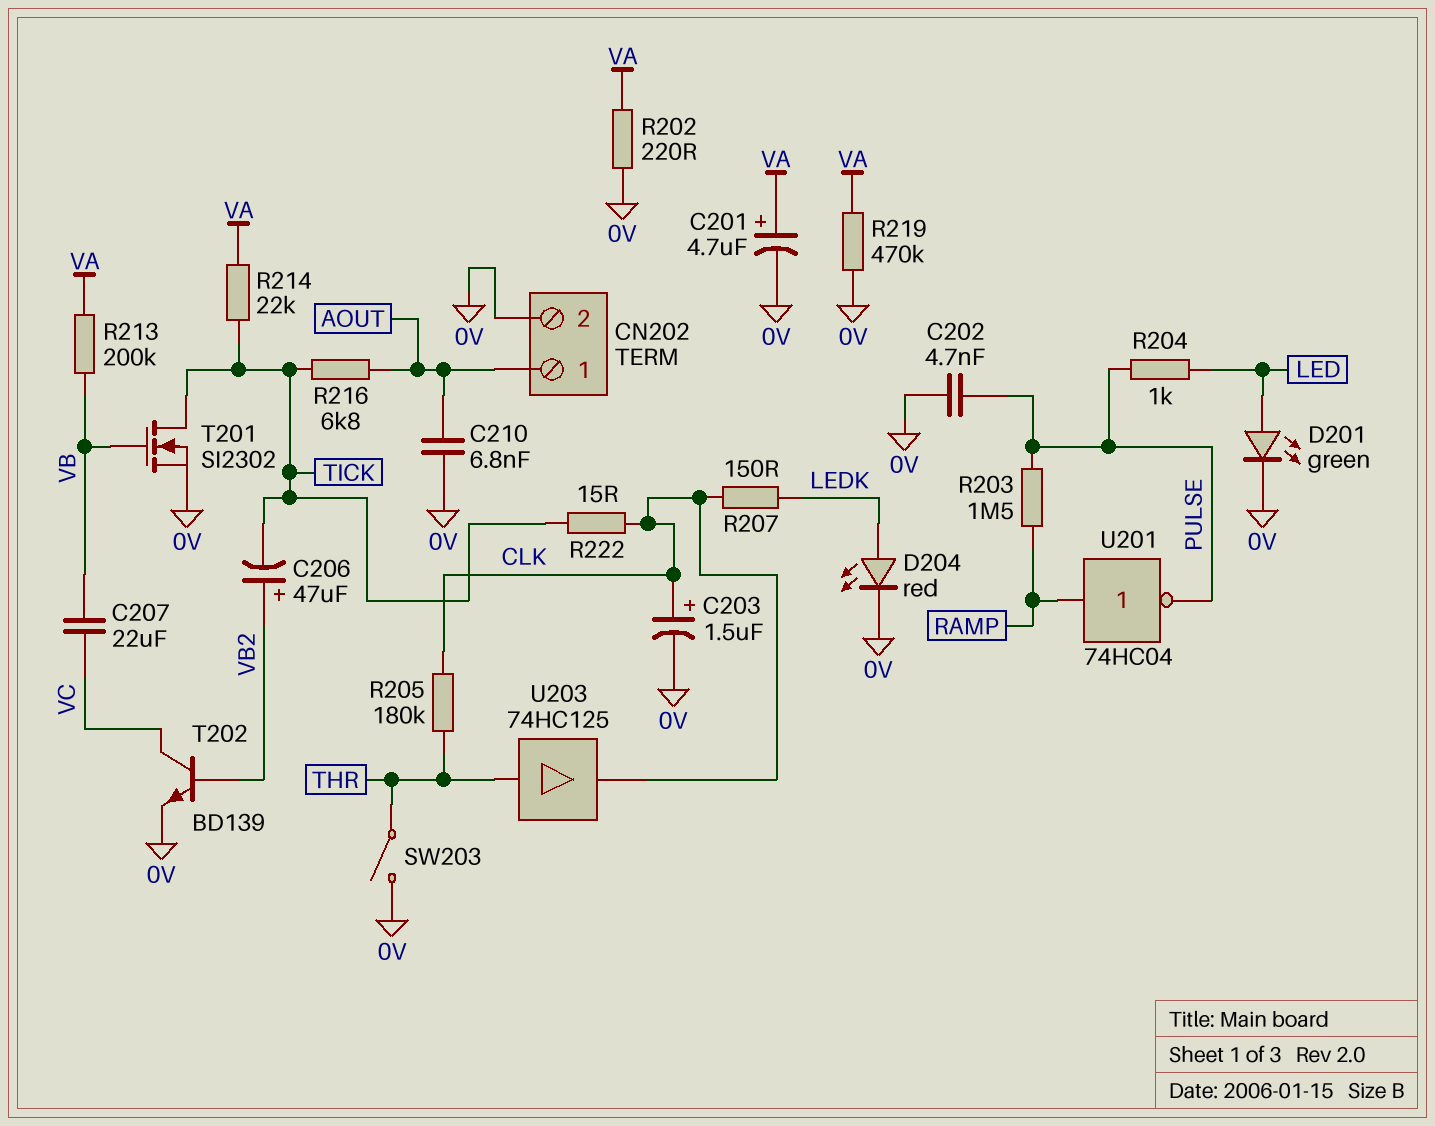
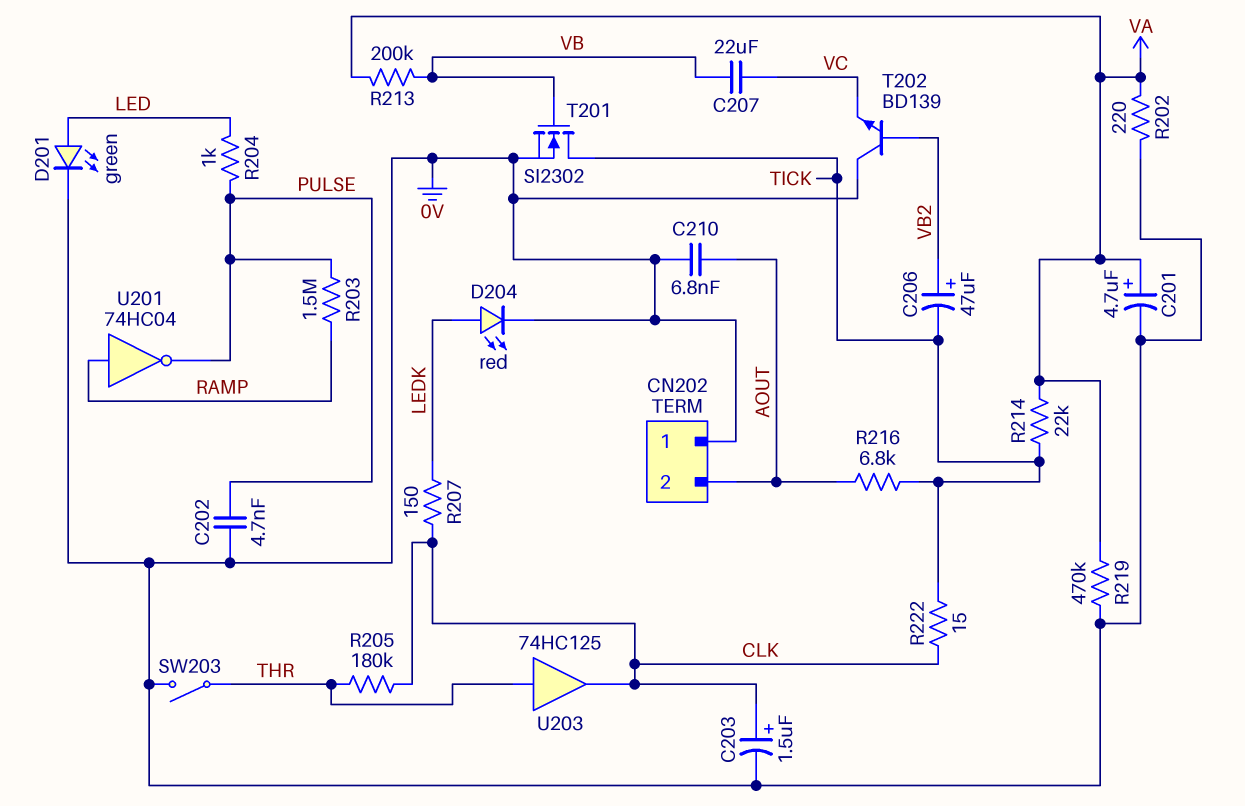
CN202 pin 1: AOUT -> 0V
CN202 pin 2: 0V -> AOUT
T202: NPN BD139 (B VB2, C VC, E 0V) -> NPN BD139 (B VB2, C 0V, E VC)

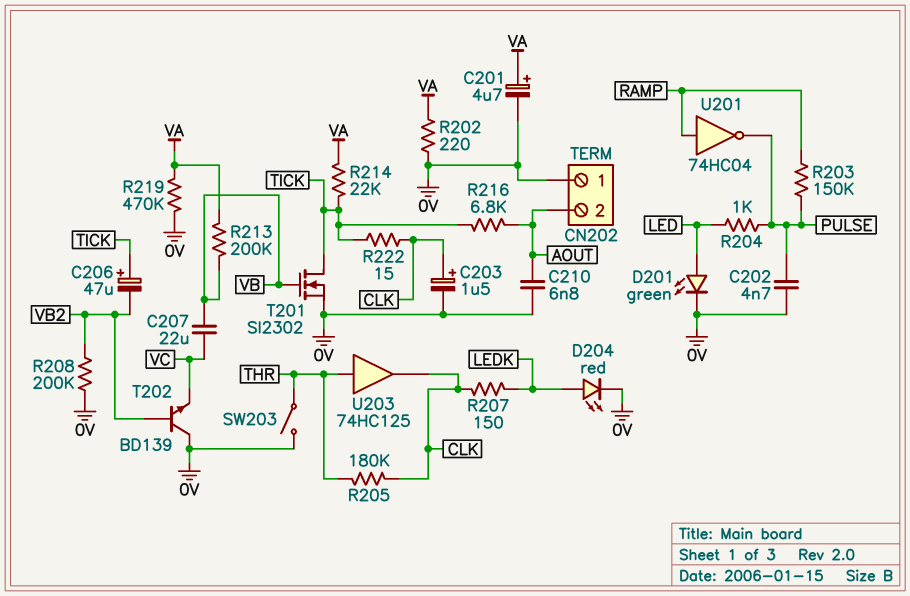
C206: 47uF (plus VB2, minus TICK) -> 47uF (plus TICK, minus VB2)
R203: 1.5M (PULSE, RAMP) -> 150k (PULSE, RAMP)
R208: none -> 200k (0V, VB2)

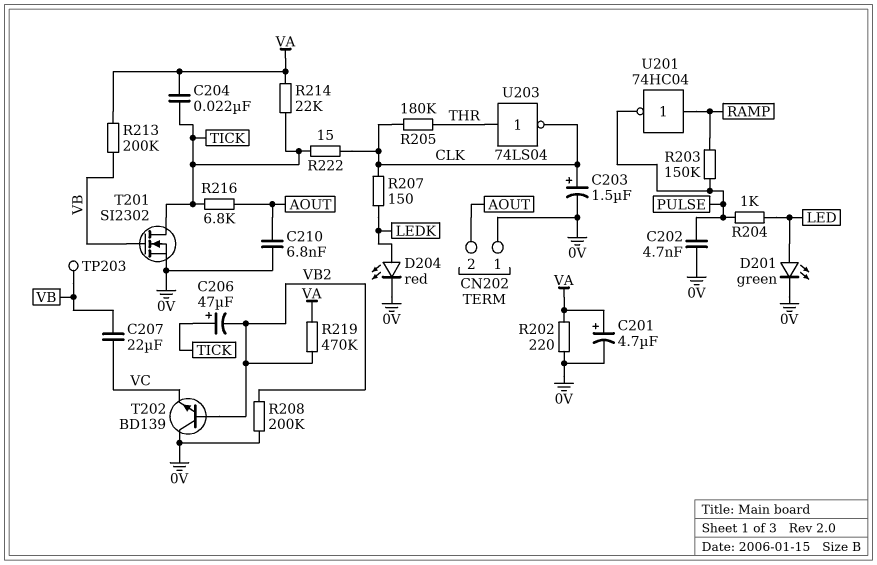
C204: none -> 22nF (TICK, VA)
R219: 470k (0V, VA) -> 470k (VA, VB2)
SW203: switch (0V, THR) -> none
TP203: none -> test point (VB)
U203: buffer 74HC125 (in THR, out CLK) -> NOT 74LS04 (in THR, out CLK)

